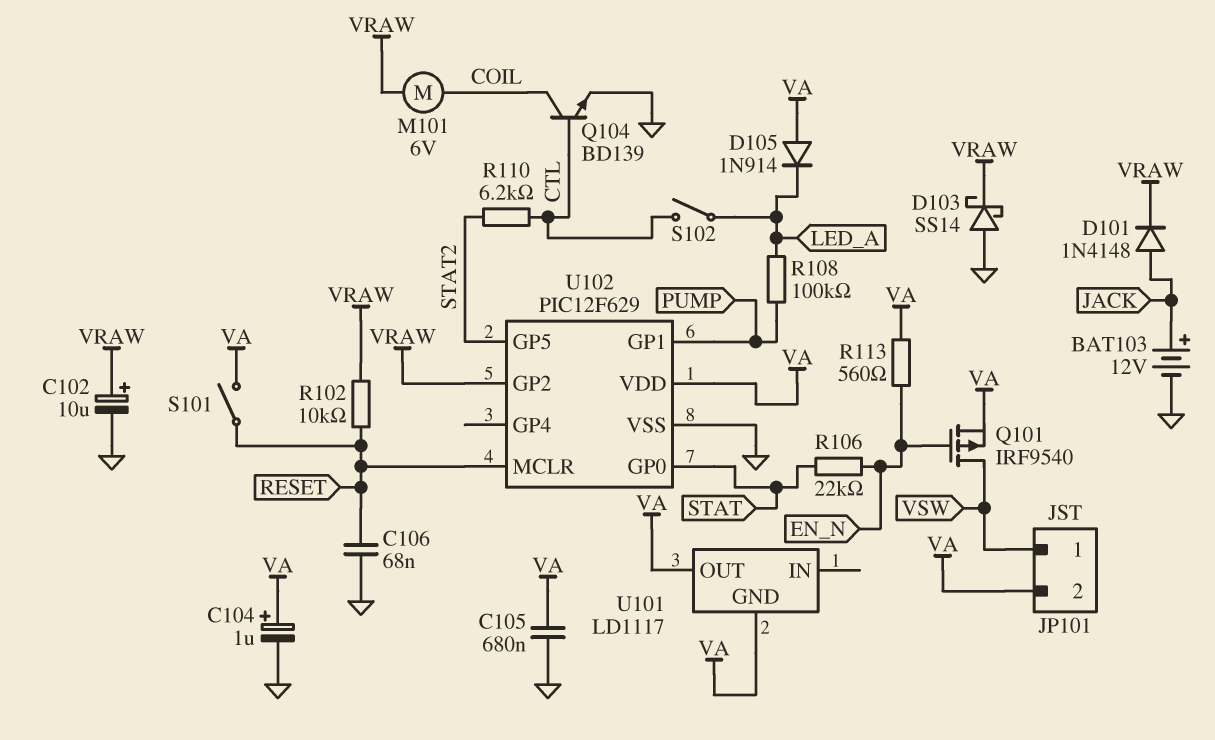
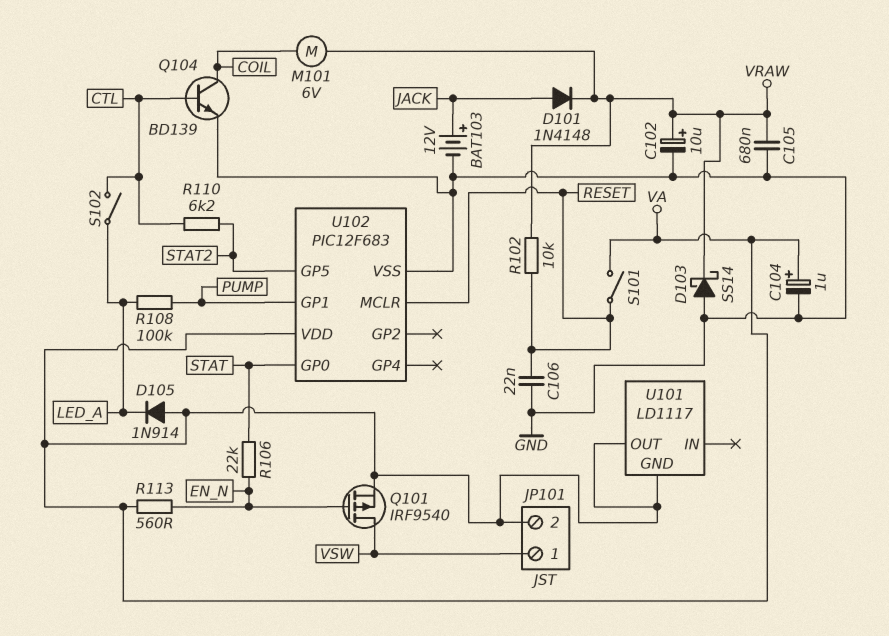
C105: 680nF (GND, VA) -> 680nF (GND, VRAW)
C106: 68nF (GND, RESET) -> 22nF (GND, RESET)
U102: PIC12F629 -> PIC12F683
U102 pin GP2: VRAW -> none

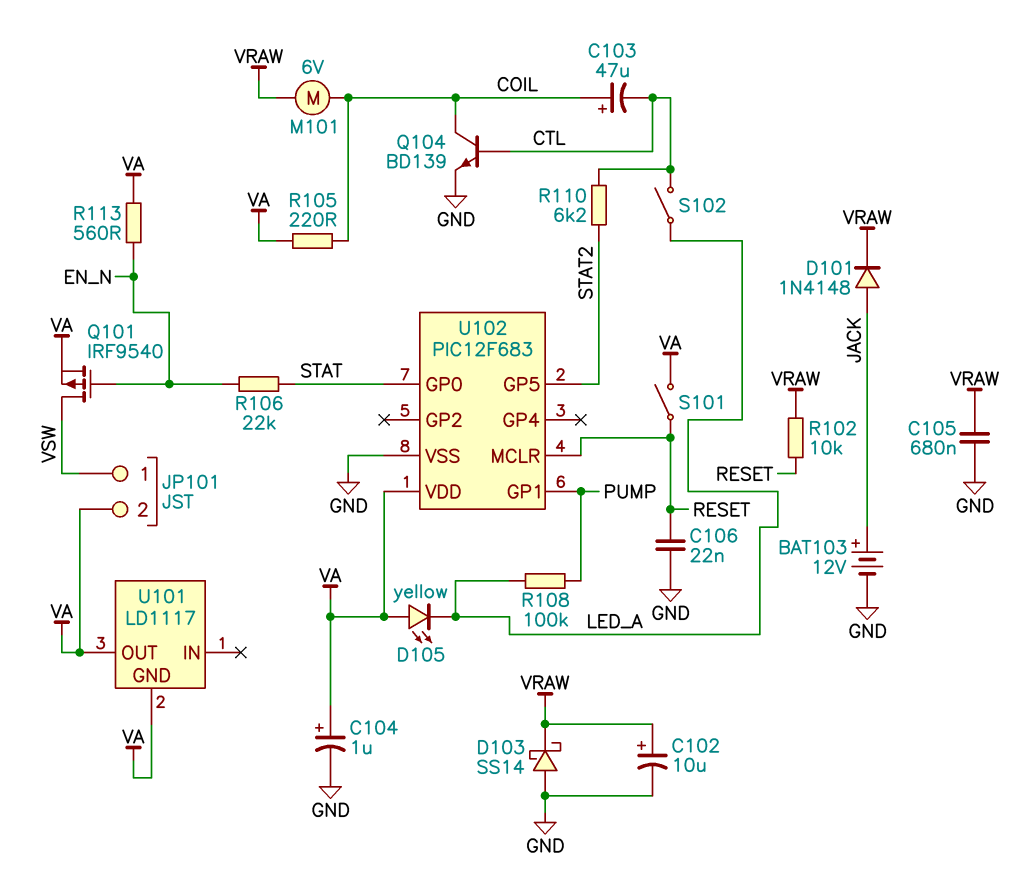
C103: none -> 47uF (plus COIL, minus CTL)
D105: diode 1N914 (A VA, K LED_A) -> LED yellow (A VA, K LED_A)
R105: none -> 220 (COIL, VA)

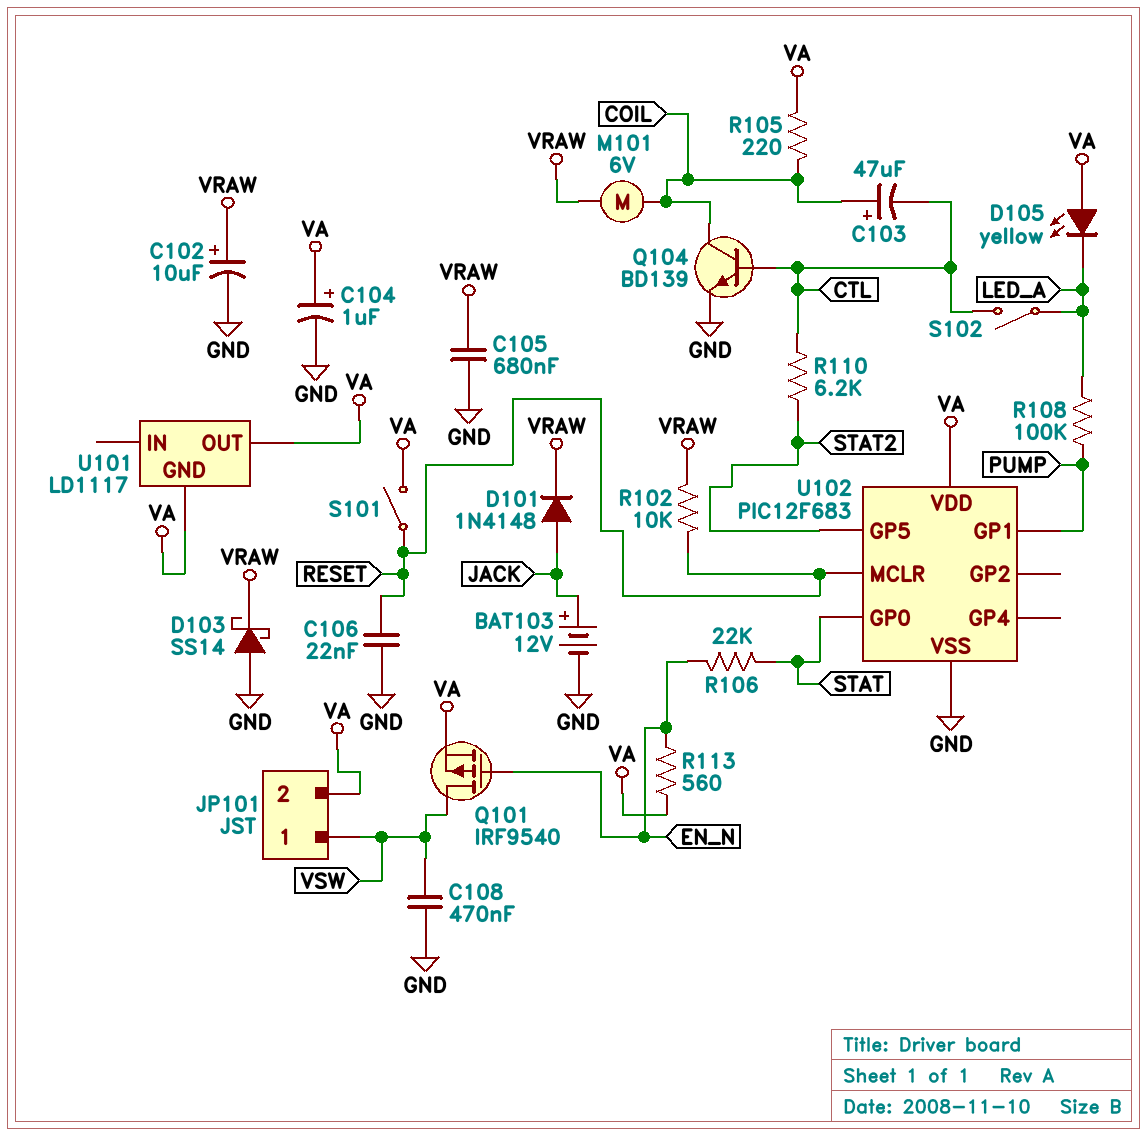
C108: none -> 470nF (GND, VSW)

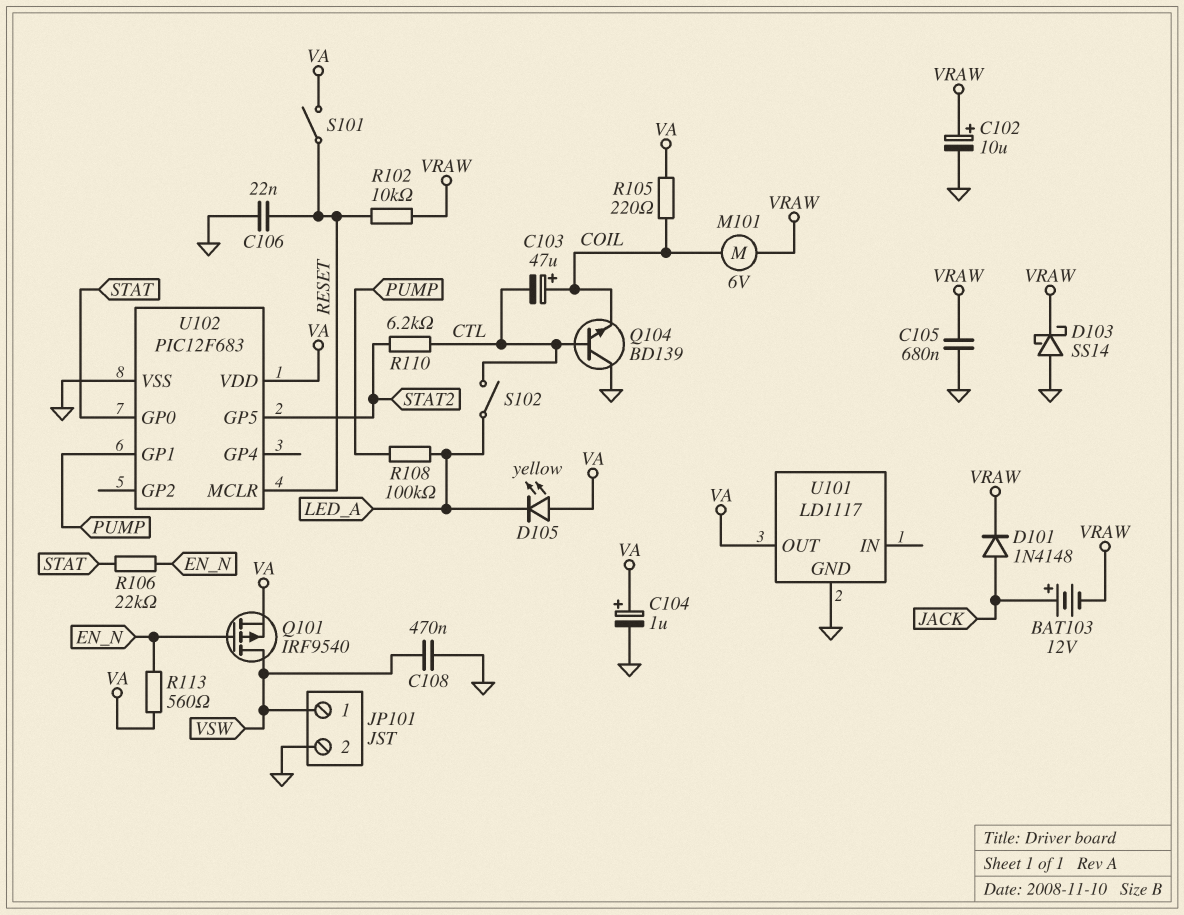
BAT103: 12V (plus JACK, minus GND) -> 12V (plus JACK, minus VRAW)
JP101 pin 2: VA -> GND
Q104: NPN BD139 (B CTL, C COIL, E GND) -> NPN BD139 (B CTL, C GND, E COIL)
U101 pin GND: VA -> GND

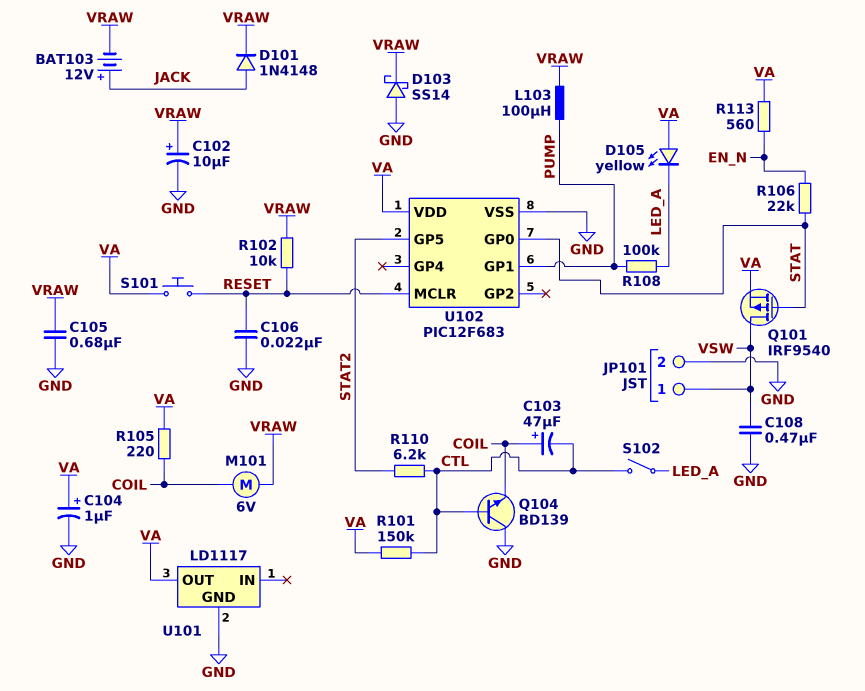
L103: none -> 100uH (PUMP, VRAW)
Q101: PMOS IRF9540 (G EN_N, D VSW, S VA) -> PMOS IRF9540 (G STAT, D VSW, S VA)
R101: none -> 150k (CTL, VA)
S101: switch (RESET, VA) -> button (RESET, VA)

